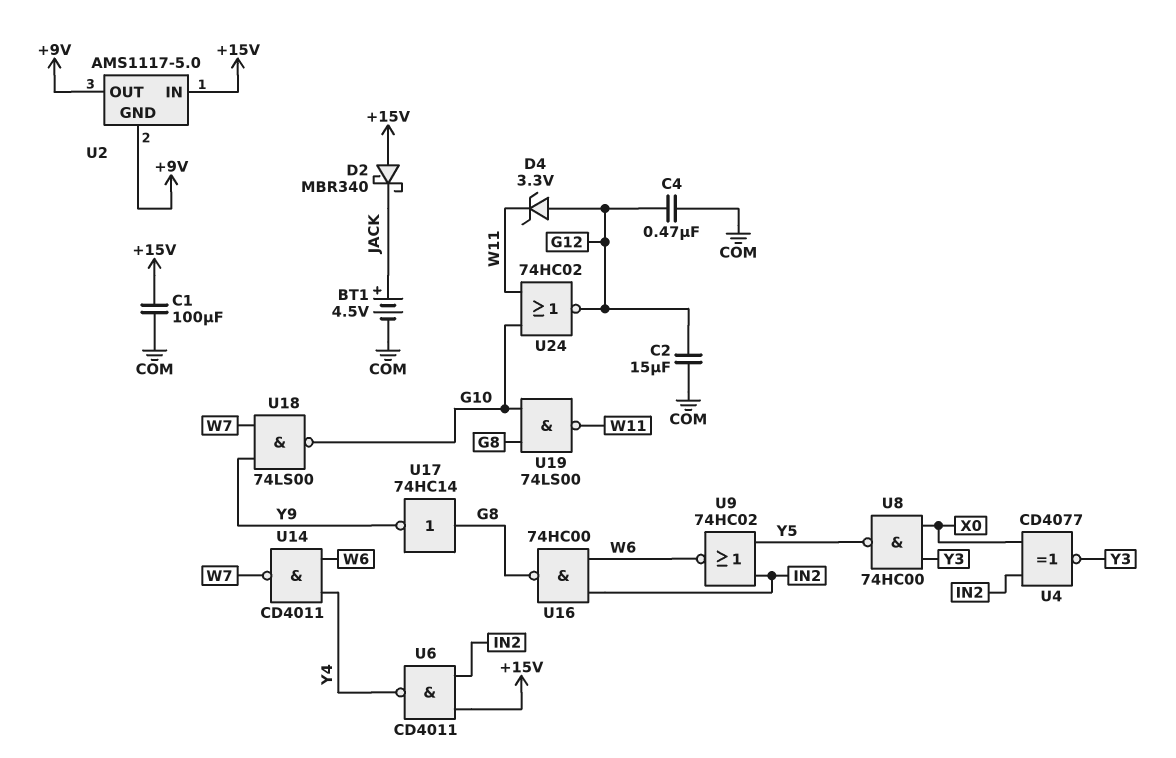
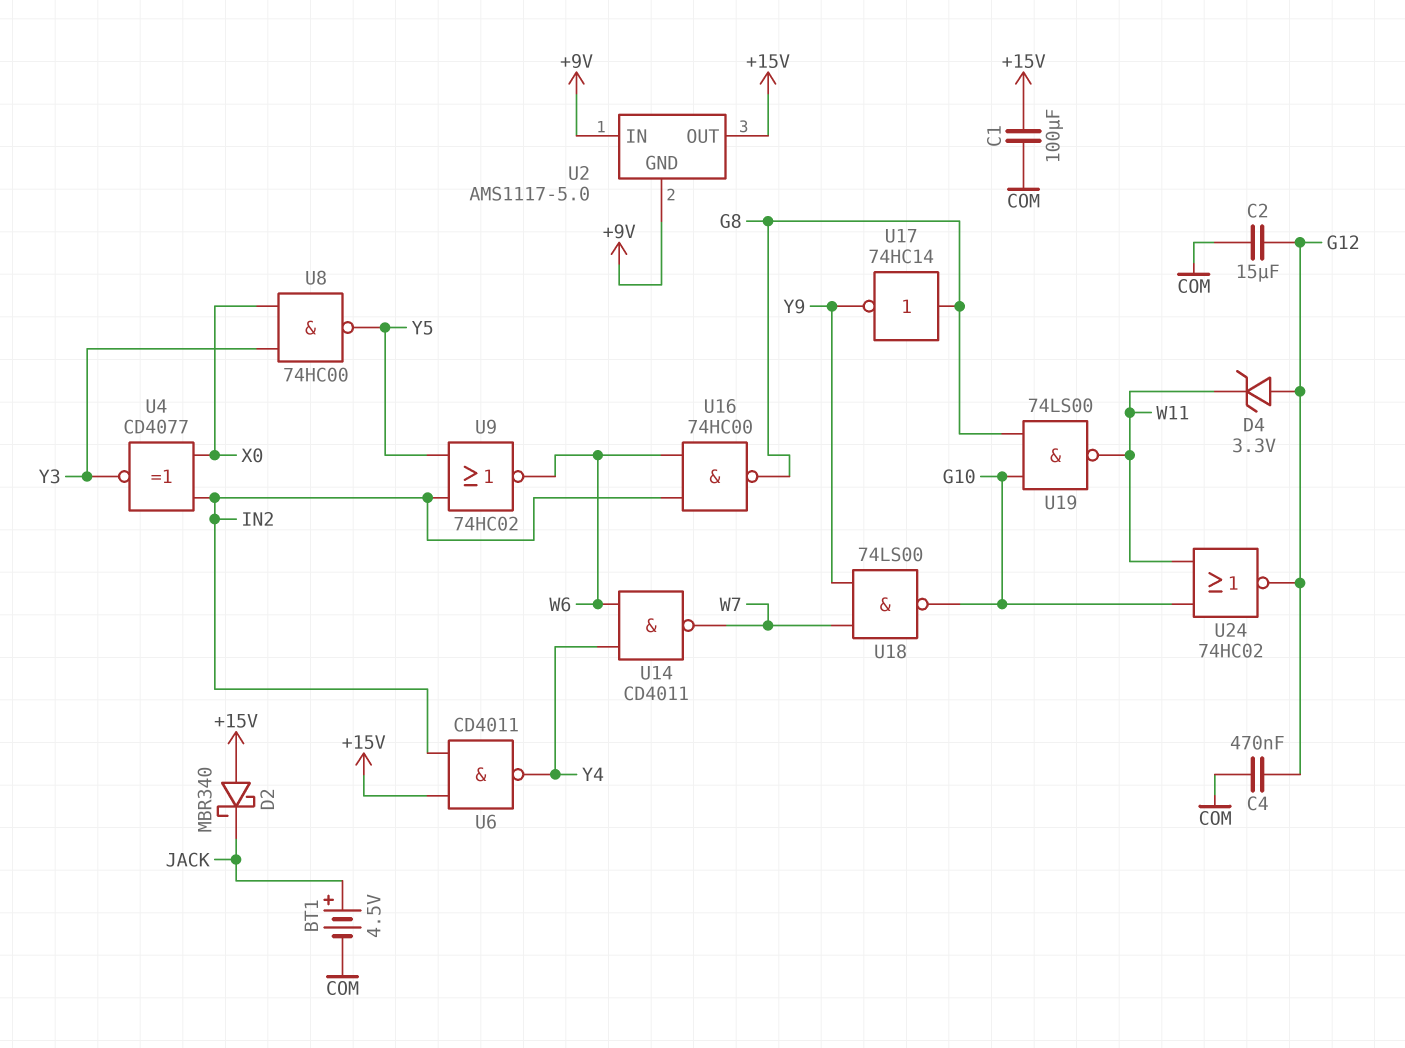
U2 pin IN: +15V -> +9V
U2 pin OUT: +9V -> +15V

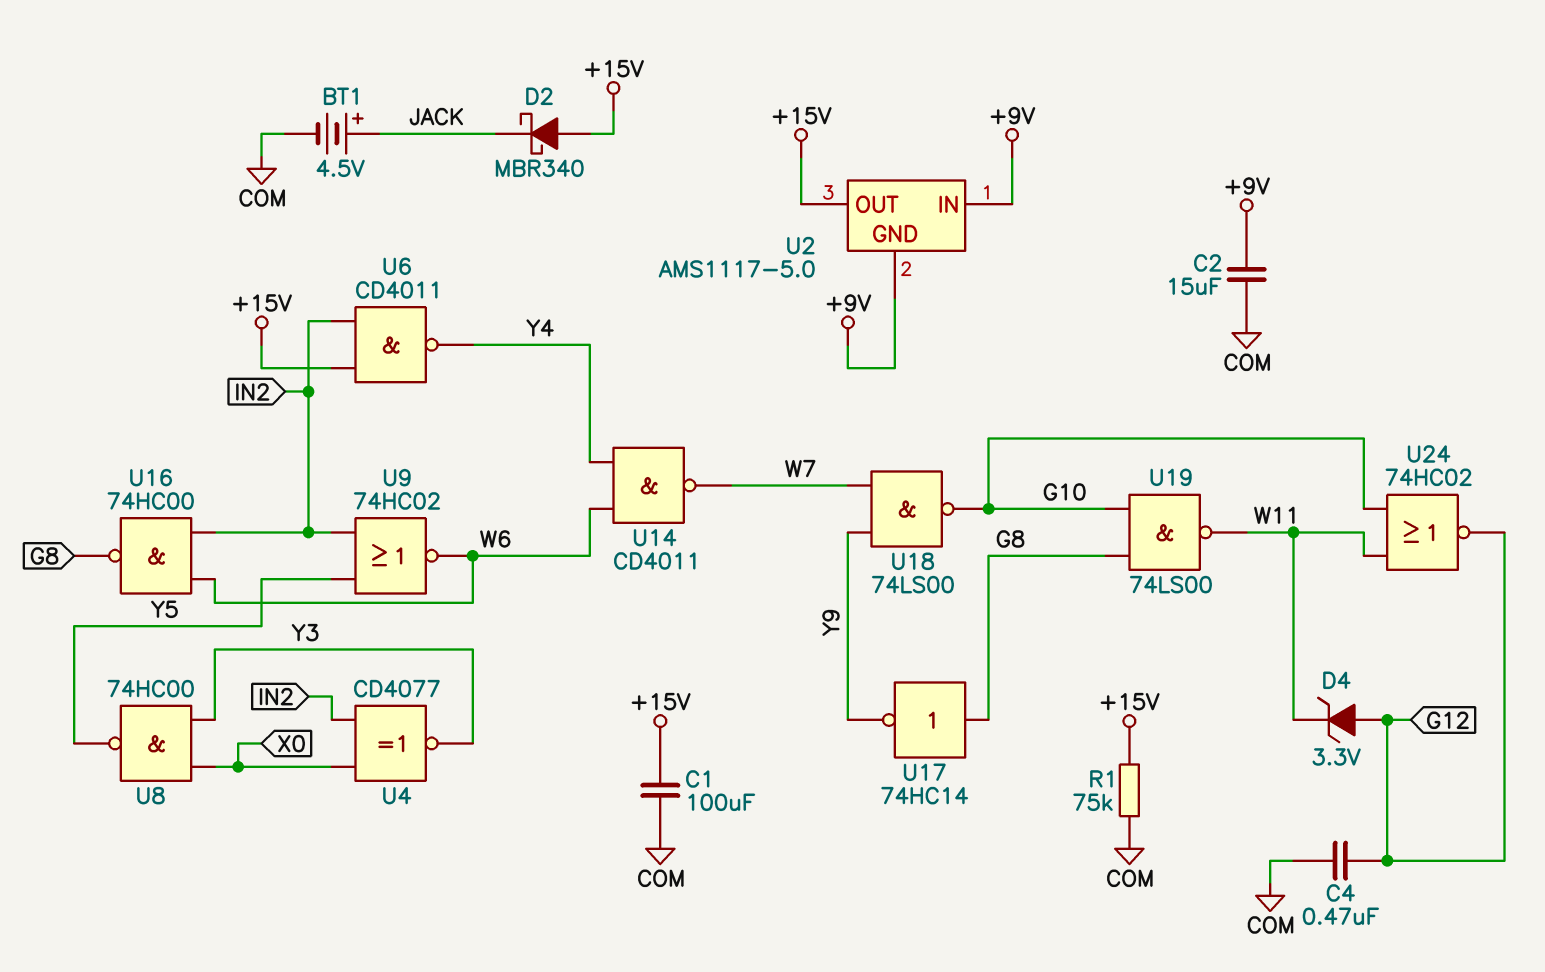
C2: 15uF (COM, G12) -> 15uF (+9V, COM)
R1: none -> 75k (+15V, COM)

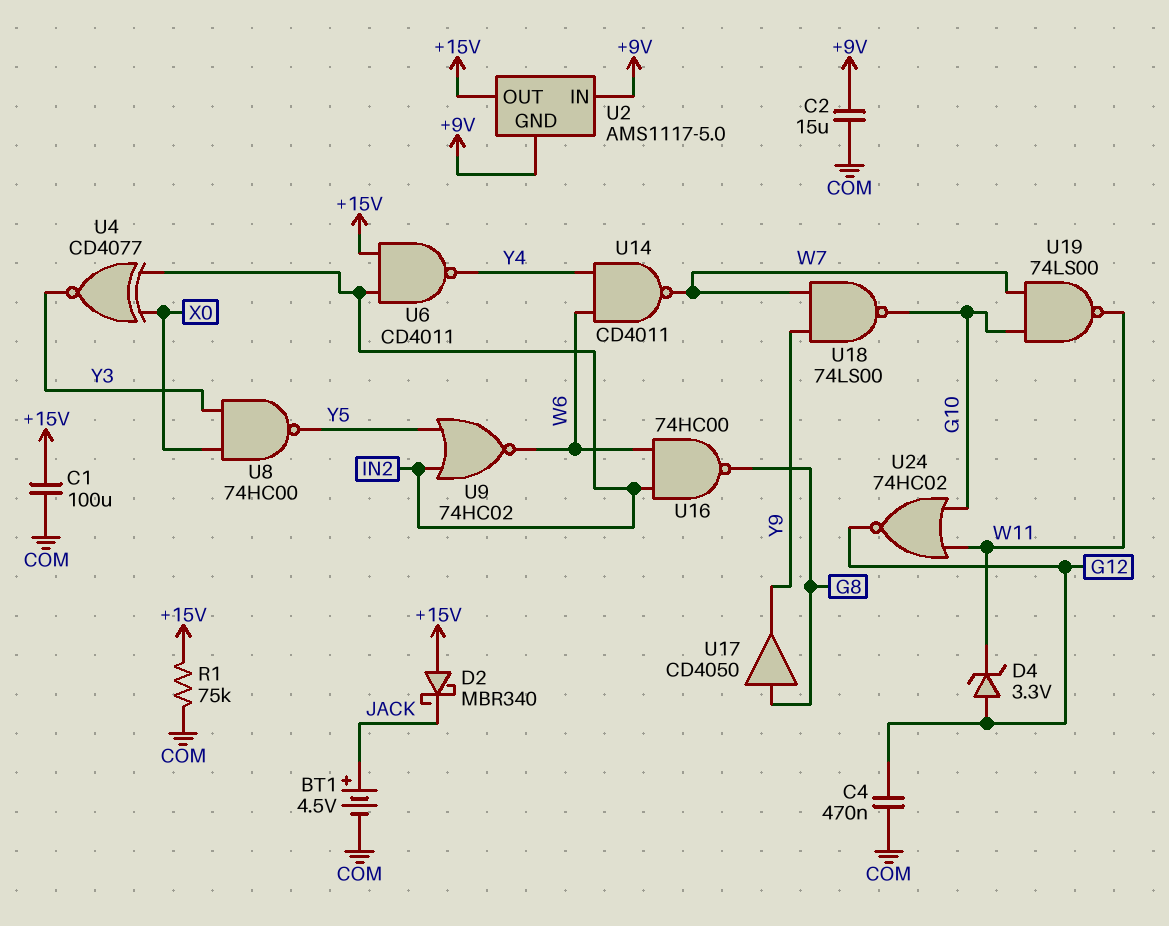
U17: NOT 74HC14 (in G8, out Y9) -> buffer CD4050 (in G8, out Y9)
U19: NAND 74LS00 (in G8, in G10, out W11) -> NAND 74LS00 (in G10, in W7, out W11)

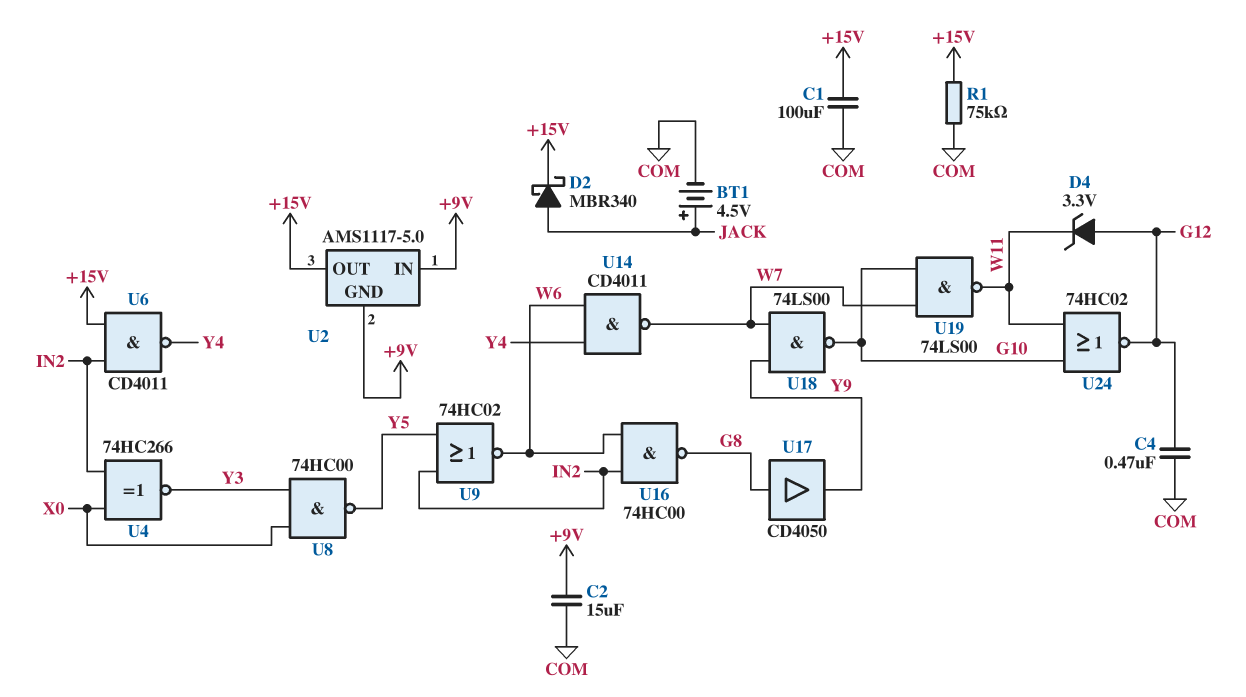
D2: schottky MBR340 (A +15V, K JACK) -> schottky MBR340 (A JACK, K +15V)
U4: XNOR CD4077 (in IN2, in X0, out Y3) -> XNOR 74HC266 (in IN2, in X0, out Y3)

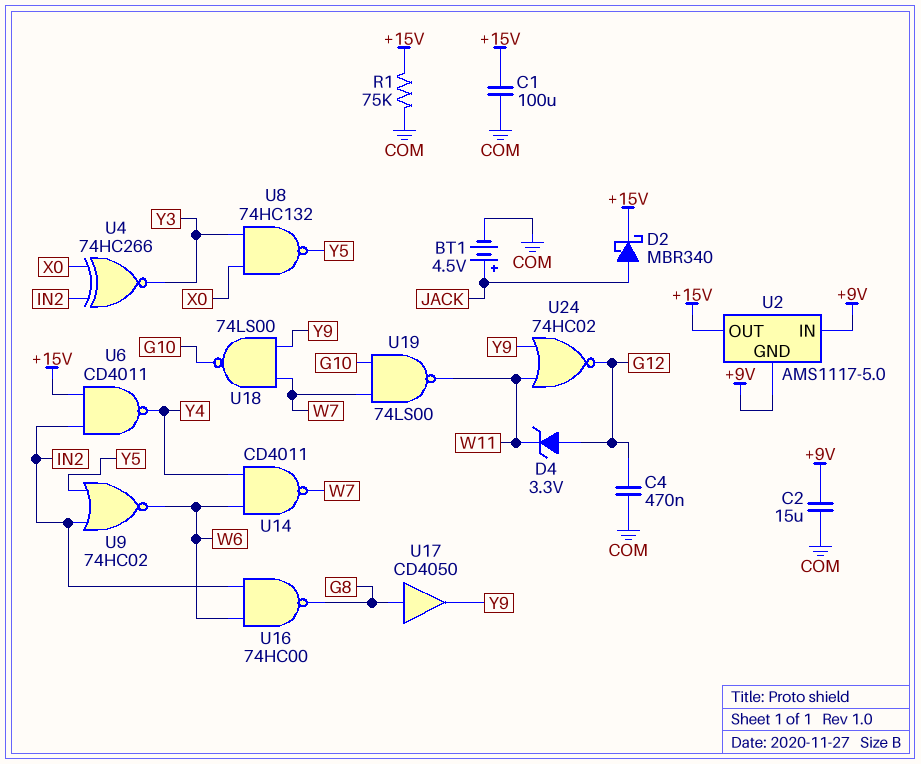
U8: NAND 74HC00 (in X0, in Y3, out Y5) -> NAND 74HC132 (in X0, in Y3, out Y5)
U24: NOR 74HC02 (in G10, in W11, out G12) -> NOR 74HC02 (in W11, in Y9, out G12)

